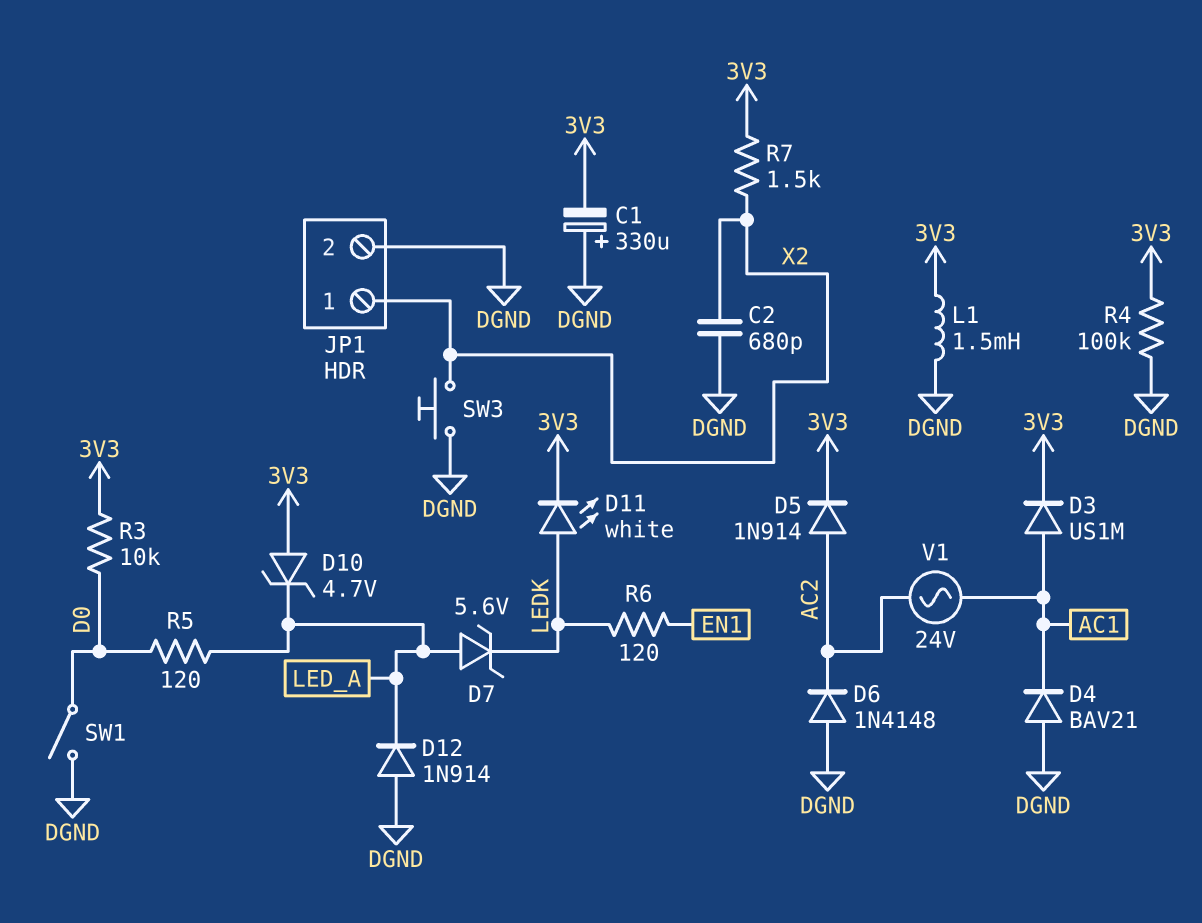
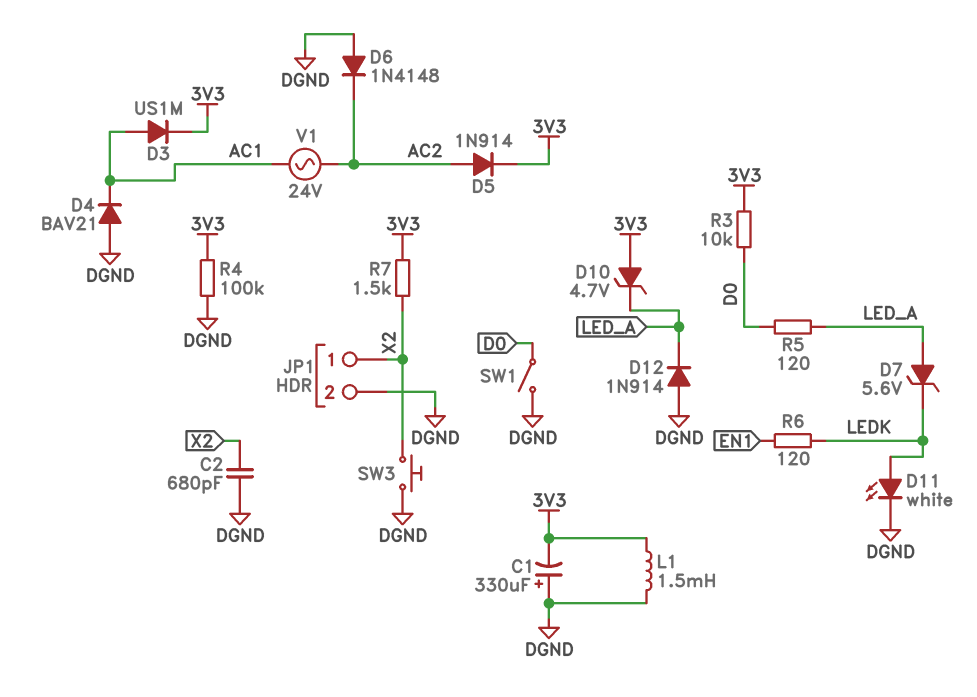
D11: LED white (A LEDK, K 3V3) -> LED white (A LEDK, K DGND)

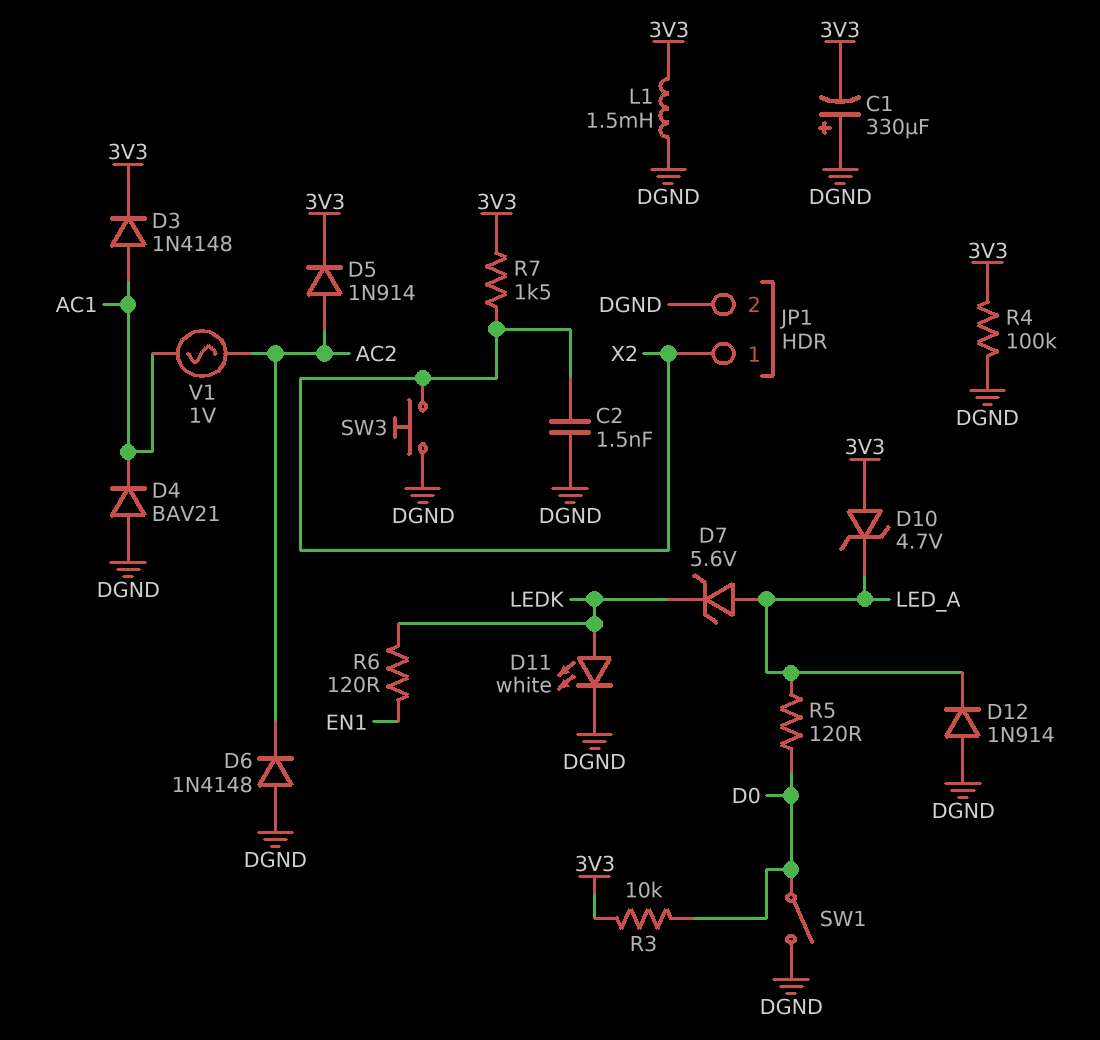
C2: 680pF (DGND, X2) -> 1.5nF (DGND, X2)
D3: diode US1M (A AC1, K 3V3) -> diode 1N4148 (A AC1, K 3V3)
V1: AC 24V (AC1, AC2) -> AC 1V (AC1, AC2)

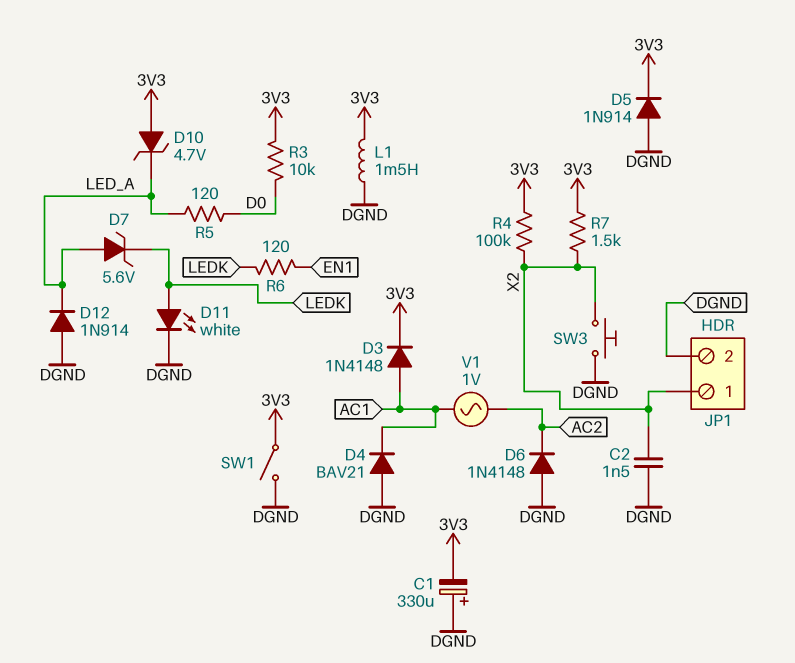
D5: diode 1N914 (A AC2, K 3V3) -> diode 1N914 (A DGND, K 3V3)
R4: 100k (3V3, DGND) -> 100k (3V3, X2)
SW1: switch (D0, DGND) -> switch (3V3, DGND)

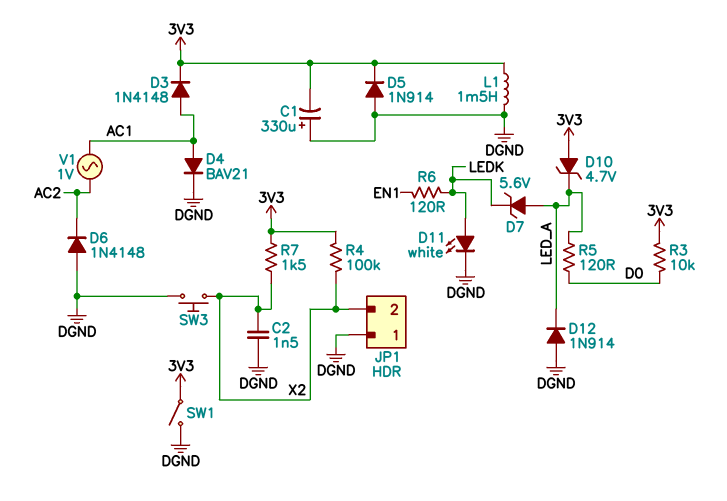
D4: diode BAV21 (A DGND, K AC1) -> diode BAV21 (A AC1, K DGND)
JP1 pin 1: X2 -> DGND
JP1 pin 2: DGND -> X2

